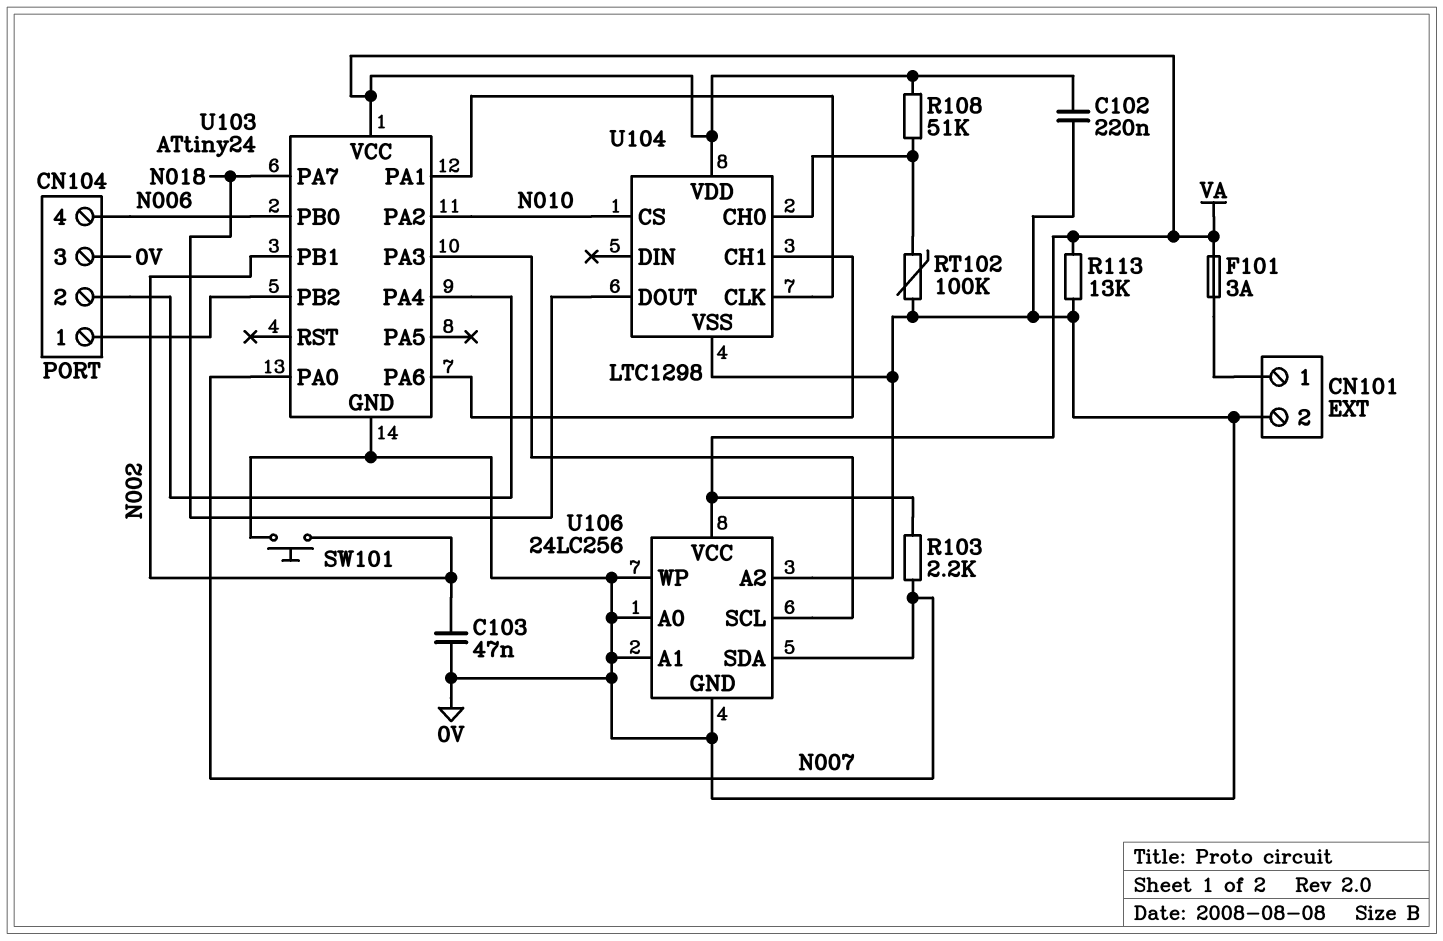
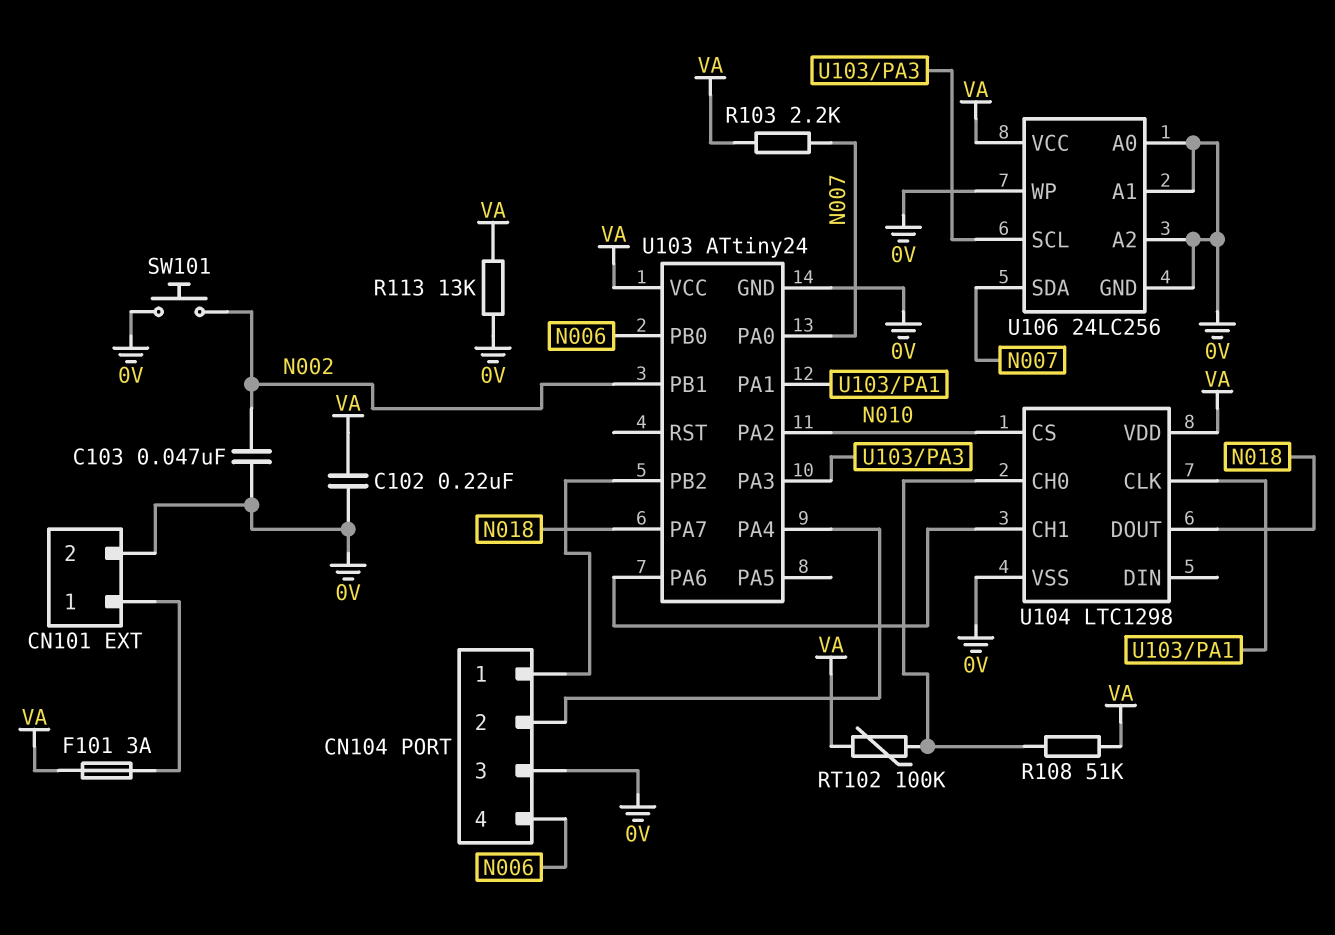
RT102: 100k (0V, U104/CH0) -> 100k (U104/CH0, VA)

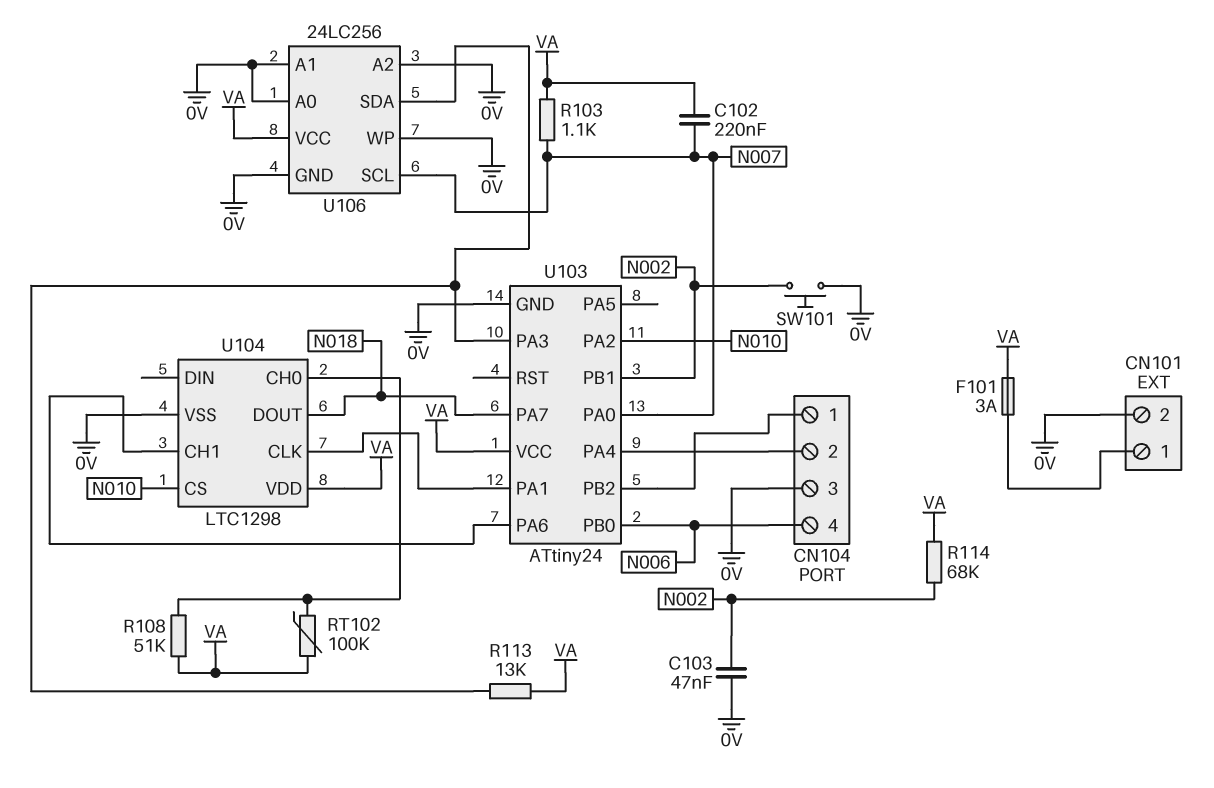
C102: 220nF (0V, VA) -> 220nF (N007, VA)
R103: 2.2k (N007, VA) -> 1.1k (N007, VA)
R113: 13k (0V, VA) -> 13k (U103/PA3, VA)
R114: none -> 68k (N002, VA)
U106 pin SCL: U103/PA3 -> N007
U106 pin SDA: N007 -> U103/PA3

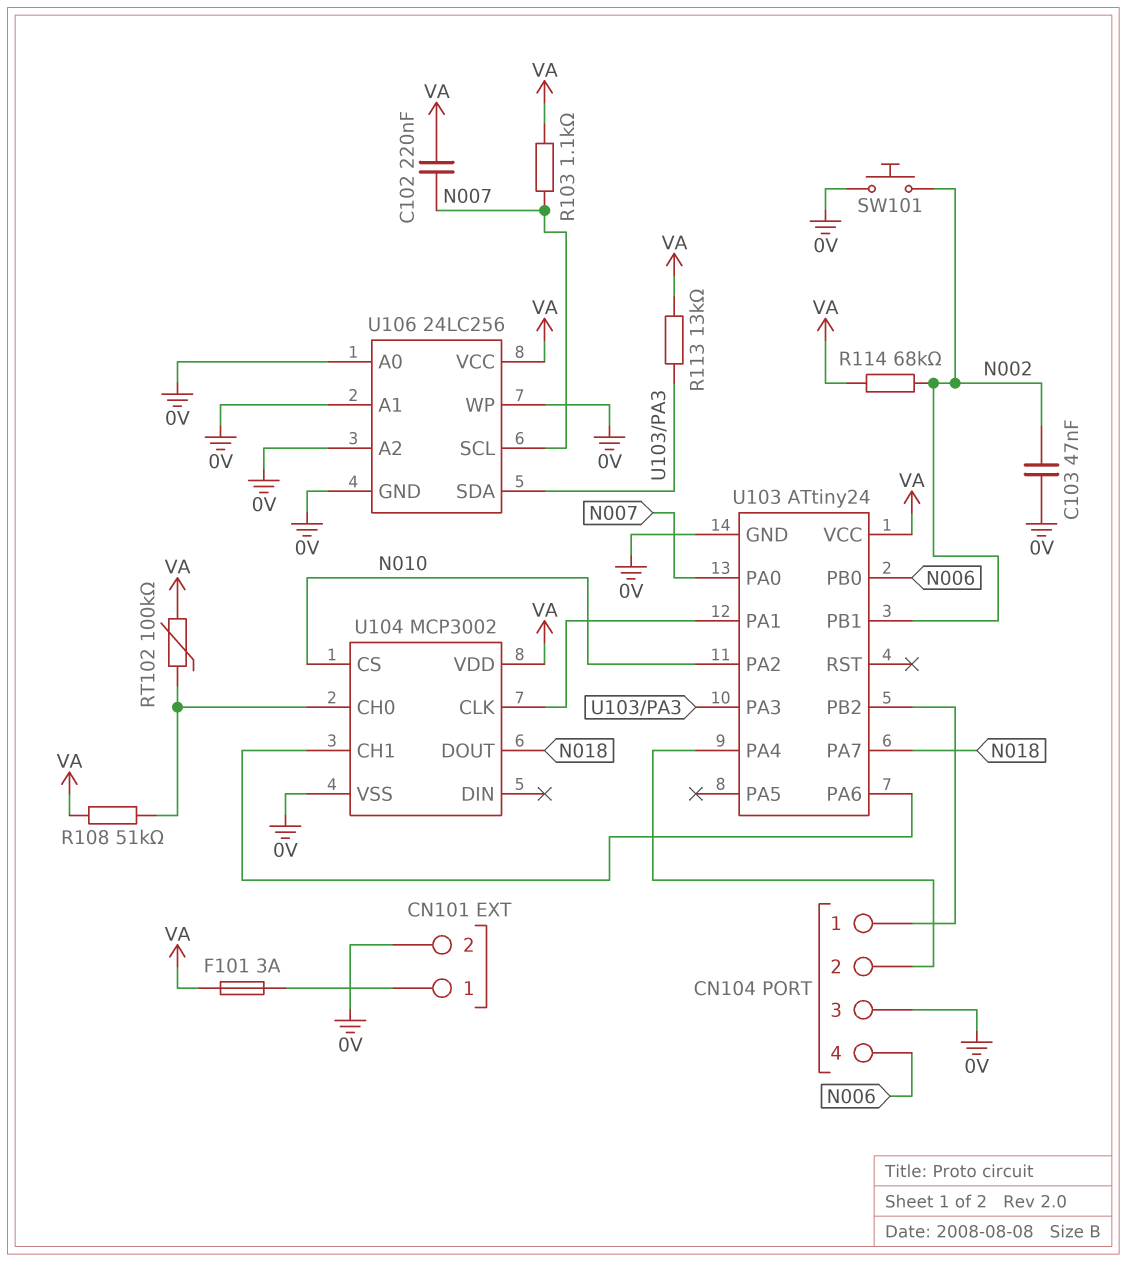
U104: LTC1298 -> MCP3002

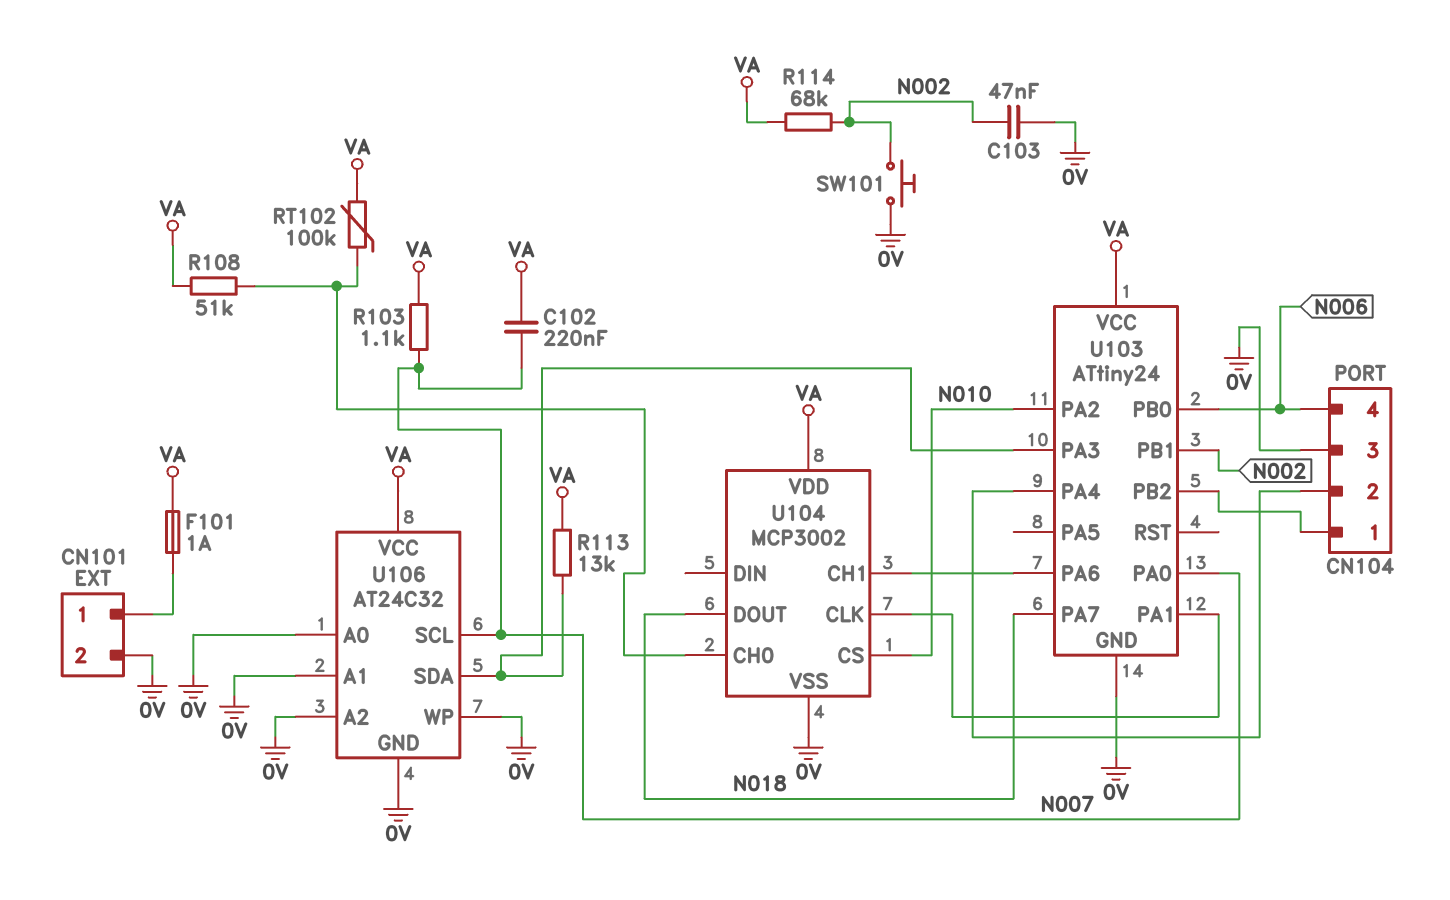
F101: 3A (CN101/1, VA) -> 1A (CN101/1, VA)
U106: 24LC256 -> AT24C32

